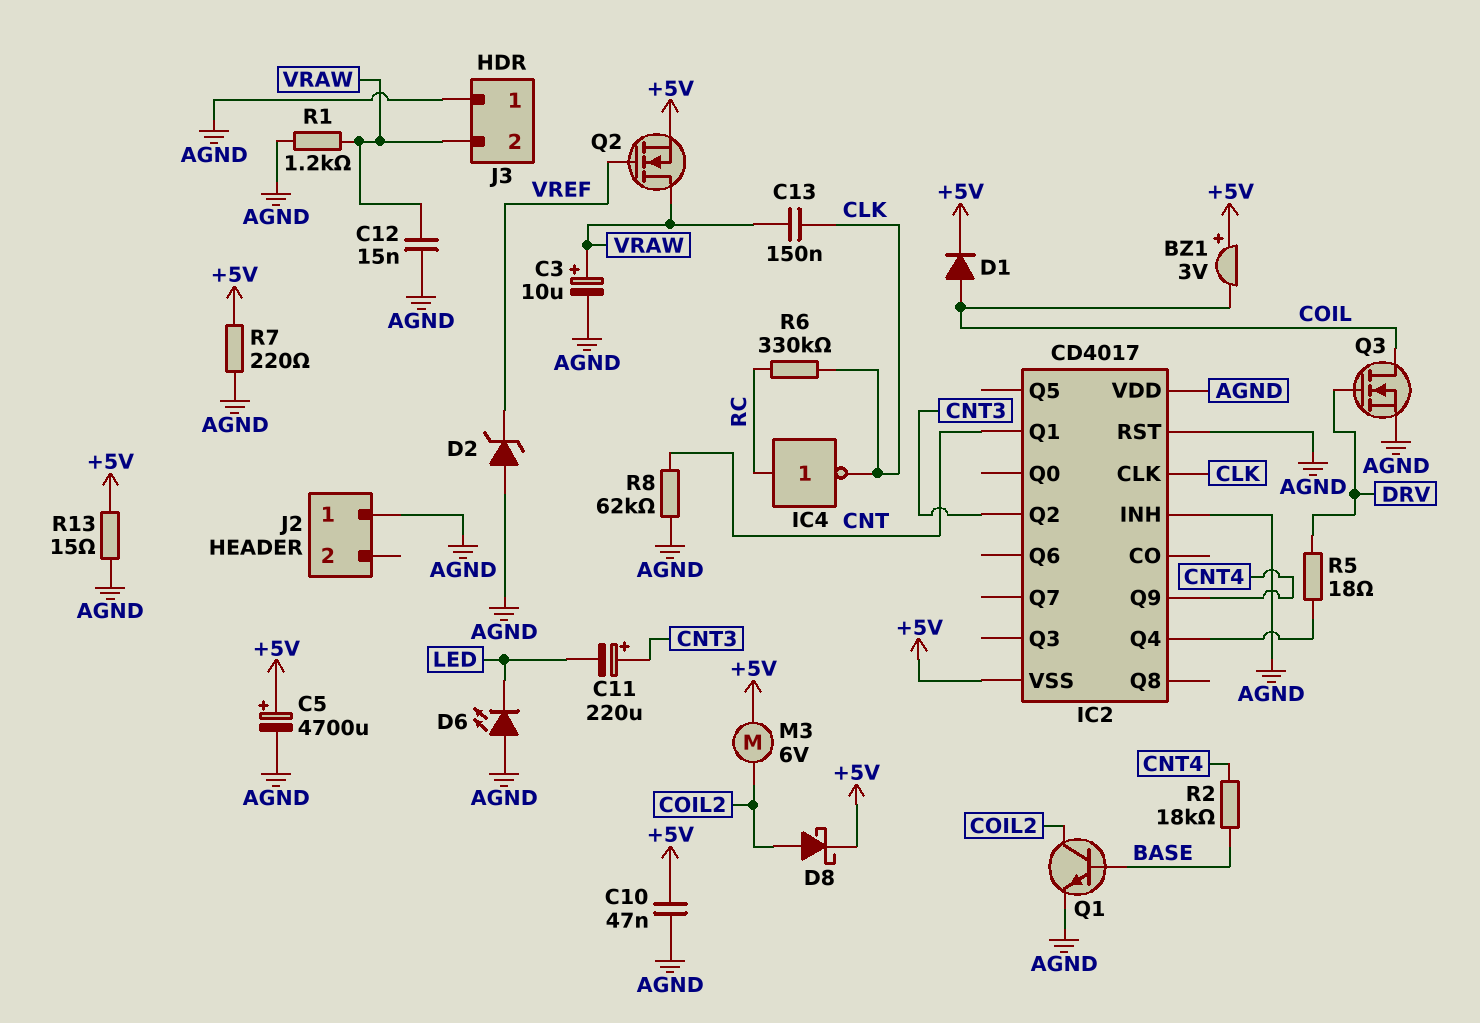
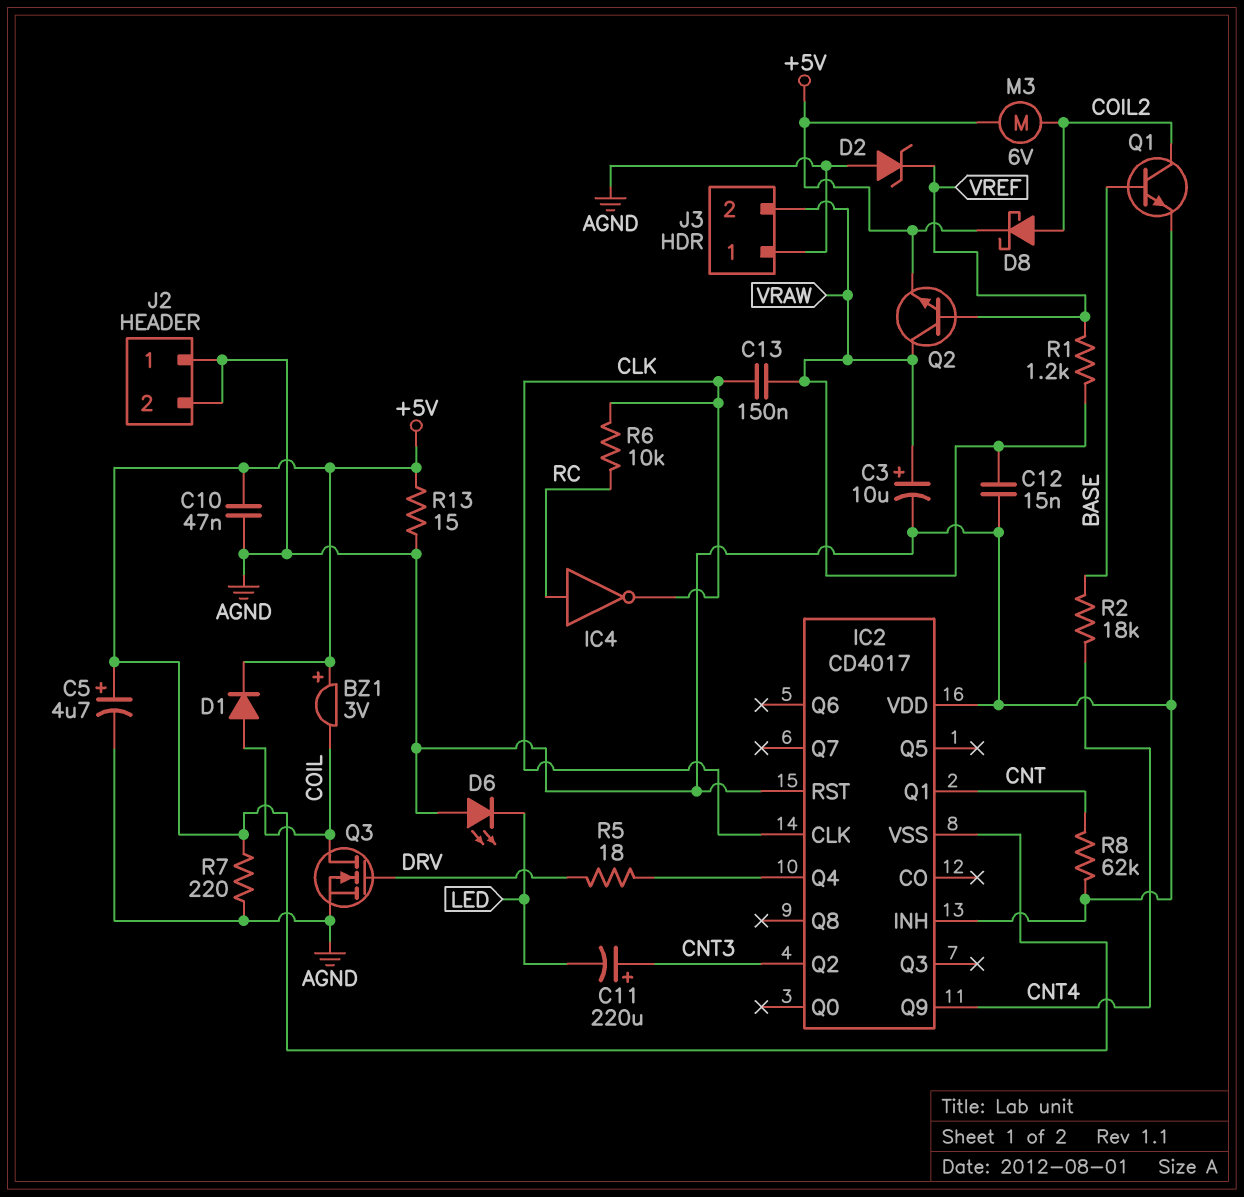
C5: 4700uF (plus +5V, minus AGND) -> 4.7uF (plus +5V, minus AGND)
J2 pin 2: none -> AGND
Q2: NMOS (G VREF, D VRAW, S +5V) -> NPN (B VREF, C VRAW, E +5V)
R1: 1.2k (AGND, VRAW) -> 1.2k (VRAW, VREF)
R6: 330k (CLK, RC) -> 10k (CLK, RC)

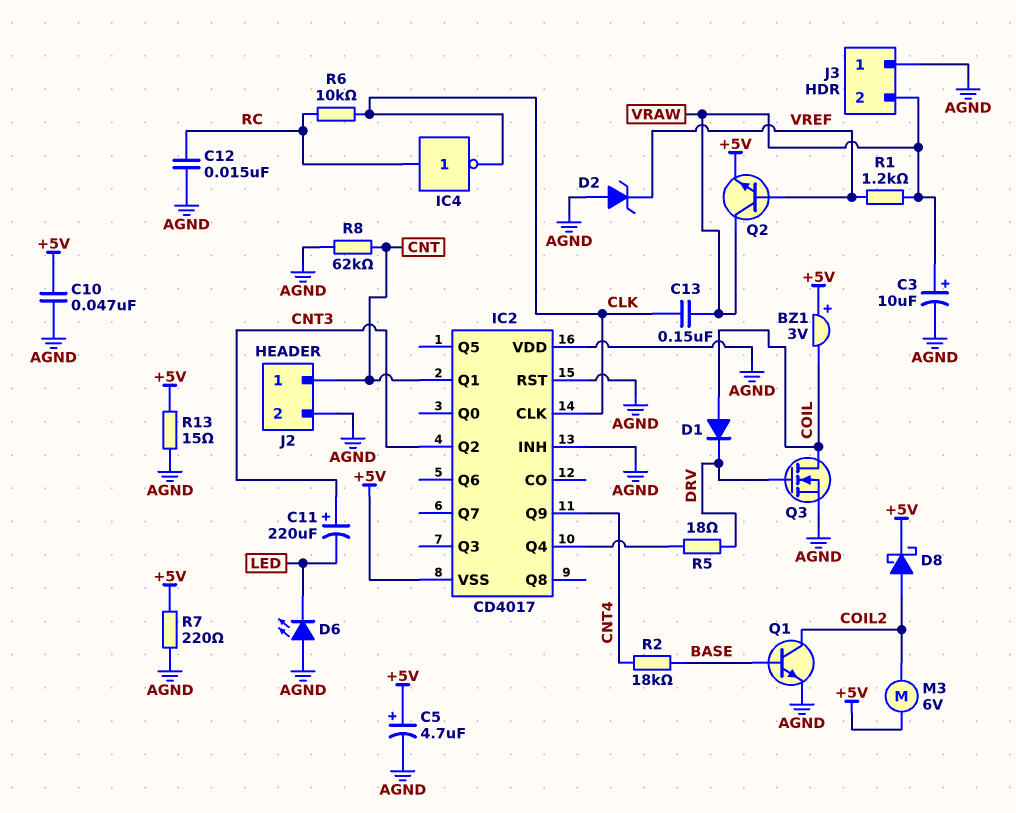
C12: 15nF (AGND, VRAW) -> 15nF (AGND, RC)
D1: diode (A COIL, K +5V) -> diode (A COIL, K DRV)
J2 pin 1: AGND -> CNT

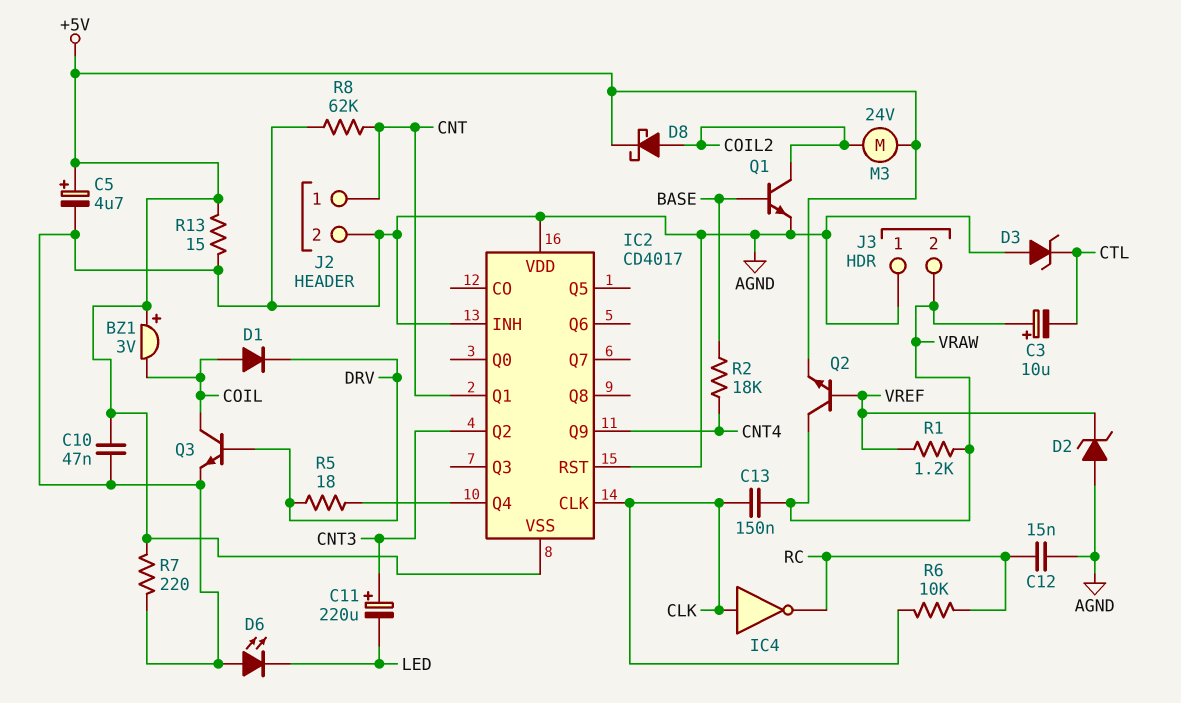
C3: 10uF (plus VRAW, minus AGND) -> 10uF (plus VRAW, minus CTL)
D3: none -> zener (A AGND, K CTL)
IC4: NOT (in RC, out CLK) -> NOT (in CLK, out RC)
M3: motor 6V (+5V, COIL2) -> motor 24V (+5V, COIL2)
Q3: NMOS (G DRV, D COIL, S AGND) -> NPN (B DRV, C COIL, E AGND)

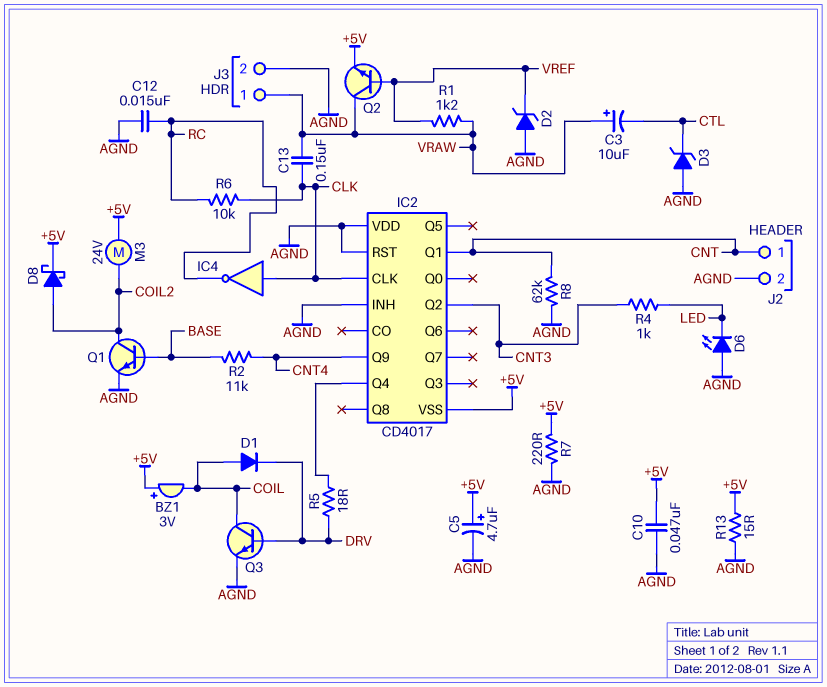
C11: 220uF (plus CNT3, minus LED) -> none
J3 pin 1: AGND -> VRAW
J3 pin 2: VRAW -> AGND
R2: 18k (BASE, CNT4) -> 11k (BASE, CNT4)
R4: none -> 1k (CNT3, LED)

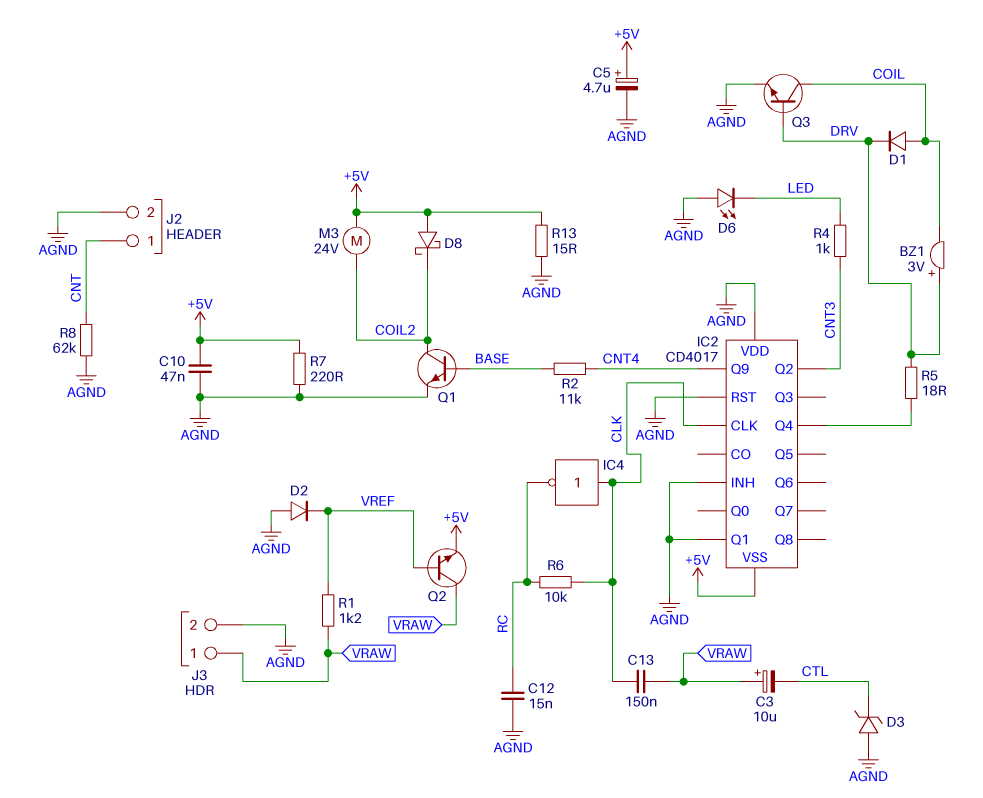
BZ1: buzzer 3V (plus +5V, minus COIL) -> buzzer 3V (plus DRV, minus COIL)
D2: zener (A AGND, K VREF) -> diode (A AGND, K VREF)
D8: schottky (A COIL2, K +5V) -> schottky (A +5V, K COIL2)
IC2 pin Q1: CNT -> AGND

